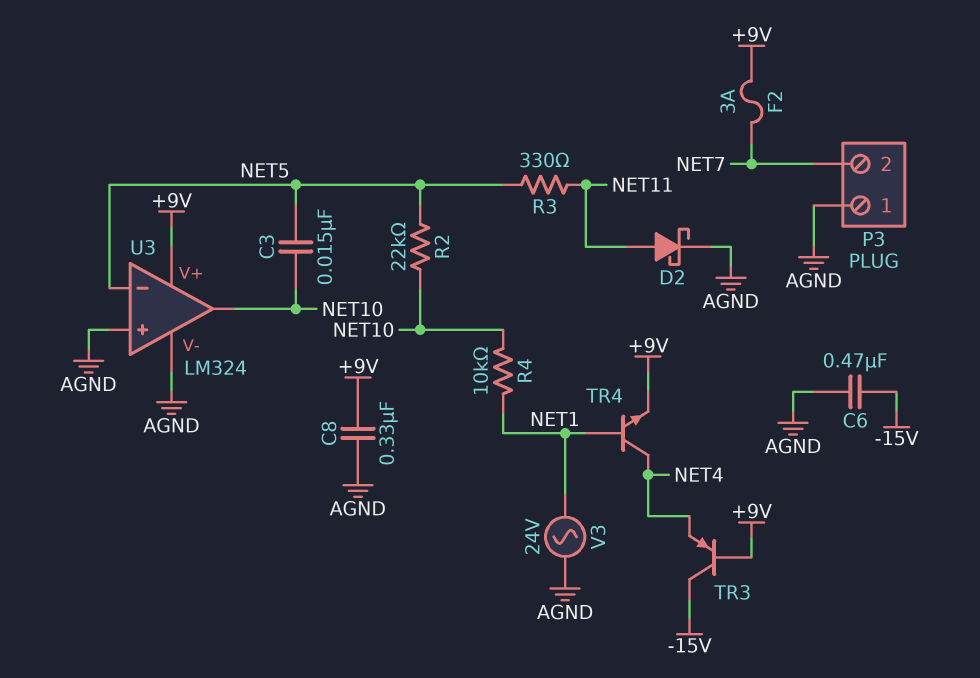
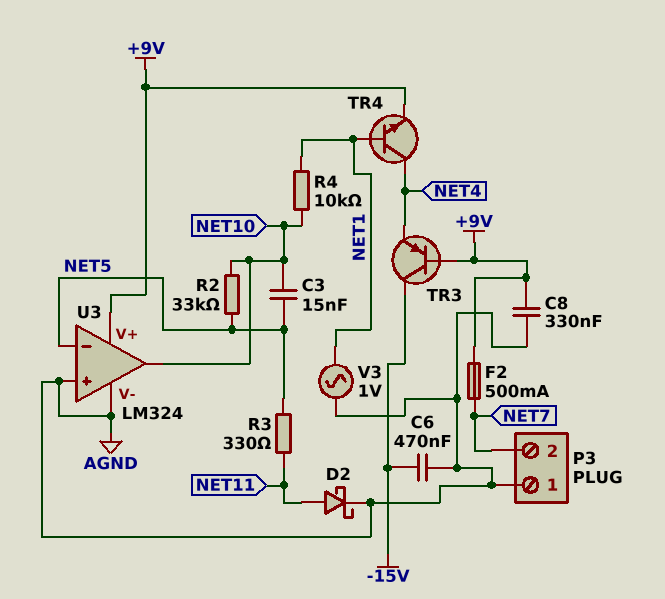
F2: 3A (+9V, NET7) -> 500mA (+9V, NET7)
R2: 22k (NET5, NET10) -> 33k (NET5, NET10)
V3: AC 24V (AGND, NET1) -> AC 1V (AGND, NET1)

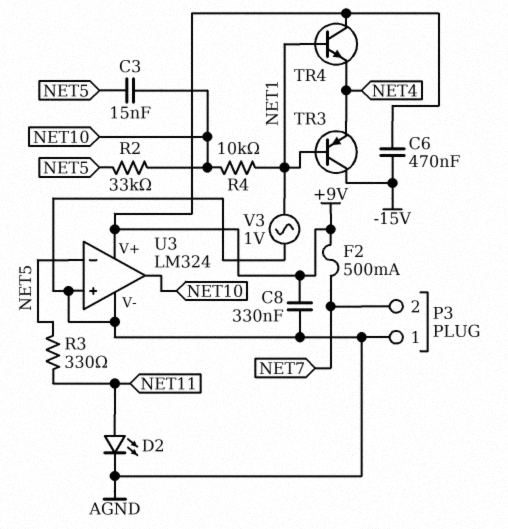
C6: 470nF (-15V, AGND) -> 470nF (+9V, -15V)
D2: schottky (A NET11, K AGND) -> LED (A NET11, K AGND)
TR3: PNP (B +9V, C -15V, E NET4) -> PNP (B NET1, C -15V, E NET4)
TR4: NPN (B NET1, C NET4, E +9V) -> NPN (B NET1, C +9V, E NET4)

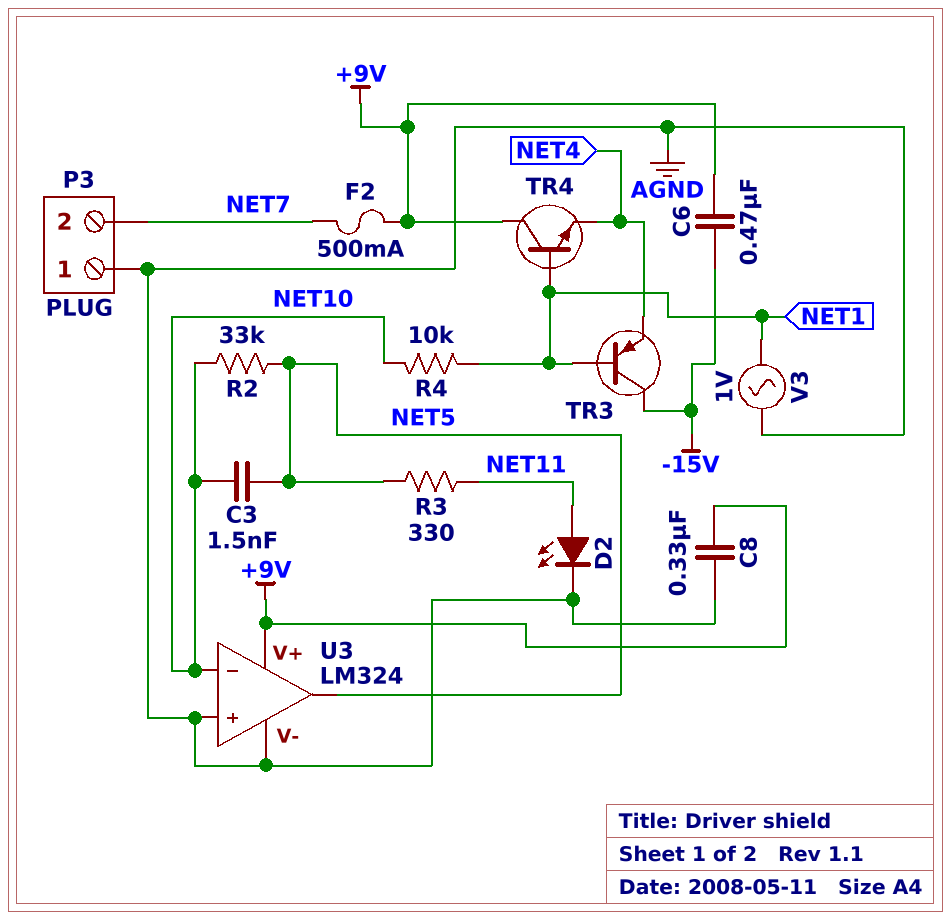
C3: 15nF (NET5, NET10) -> 1.5nF (NET5, NET10)
U3 pin in-: NET5 -> NET10
U3 pin out: NET10 -> NET5

